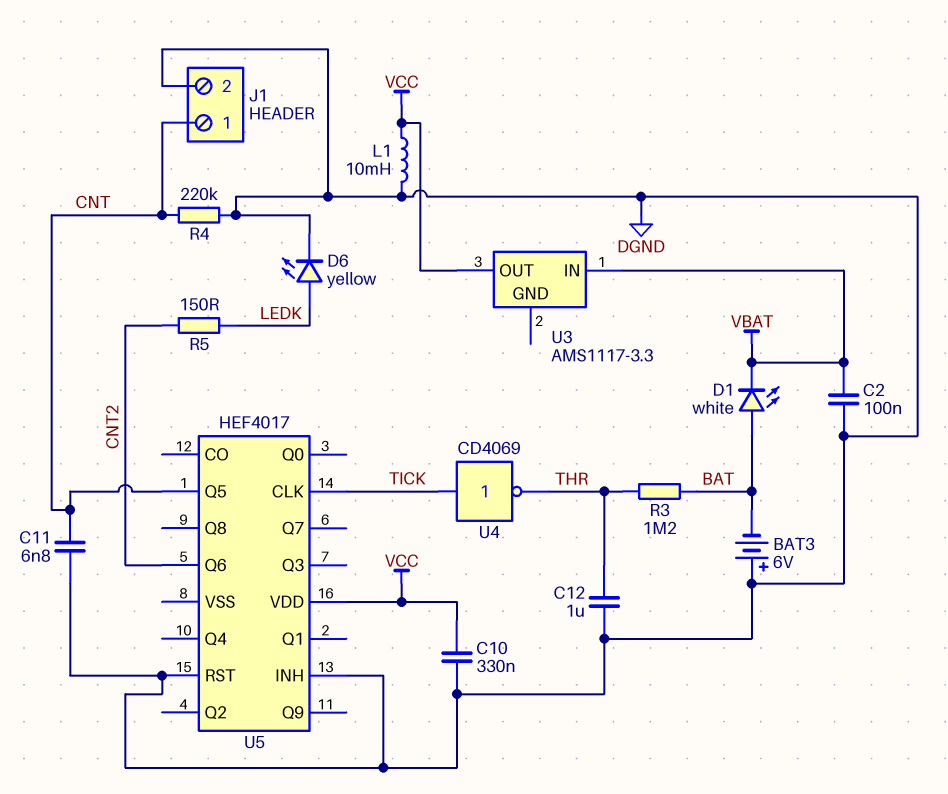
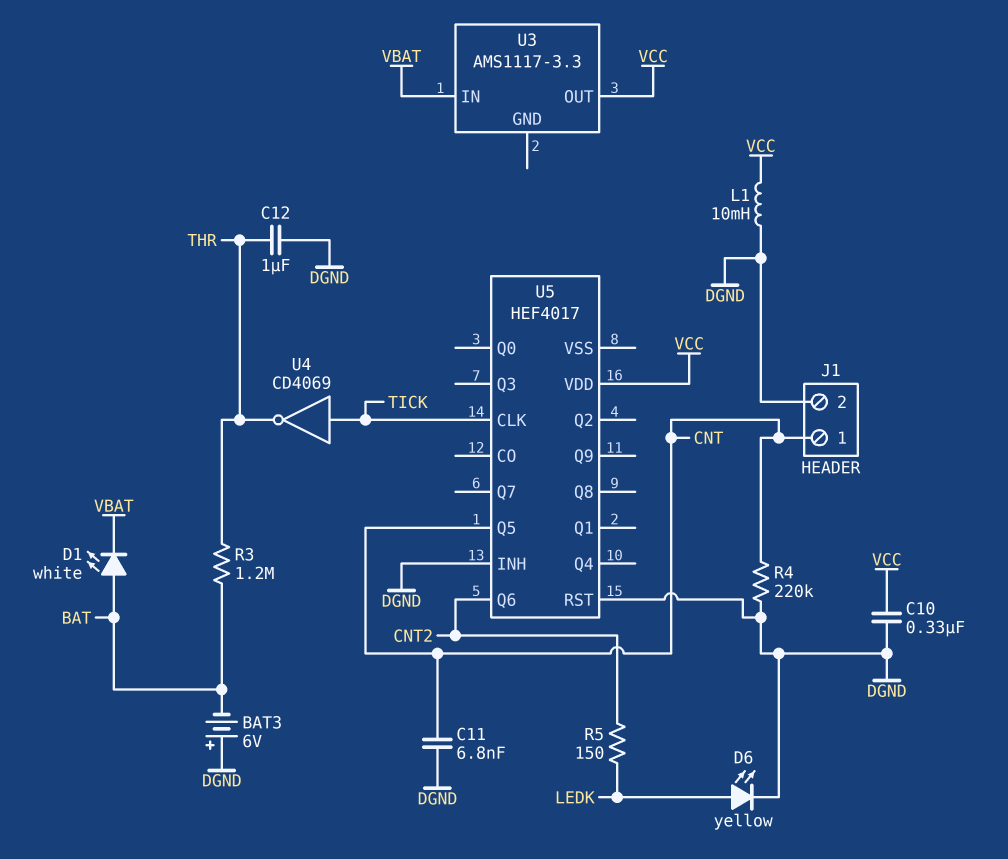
C2: 100nF (DGND, VBAT) -> none

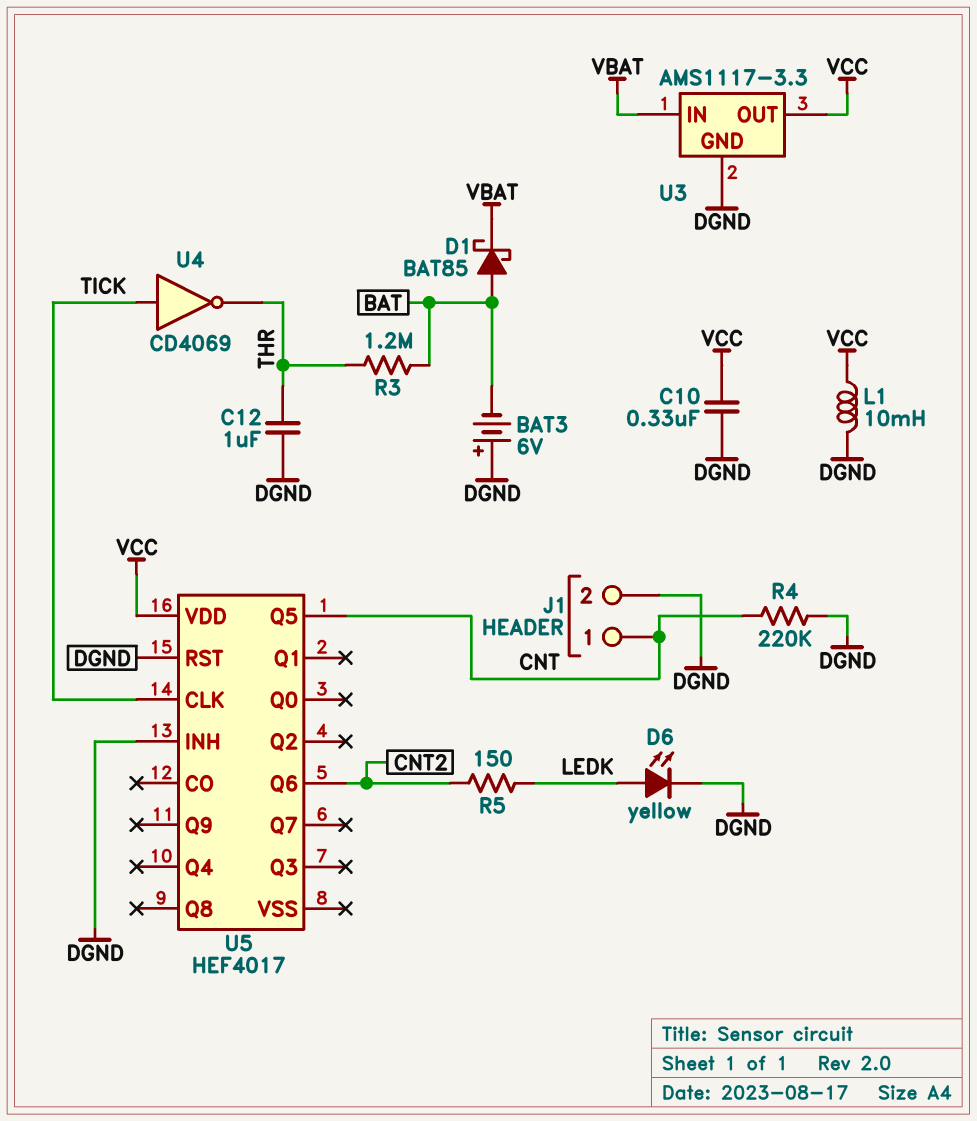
C11: 6.8nF (CNT, DGND) -> none
D1: LED white (A BAT, K VBAT) -> schottky BAT85 (A BAT, K VBAT)
U3 pin GND: none -> DGND

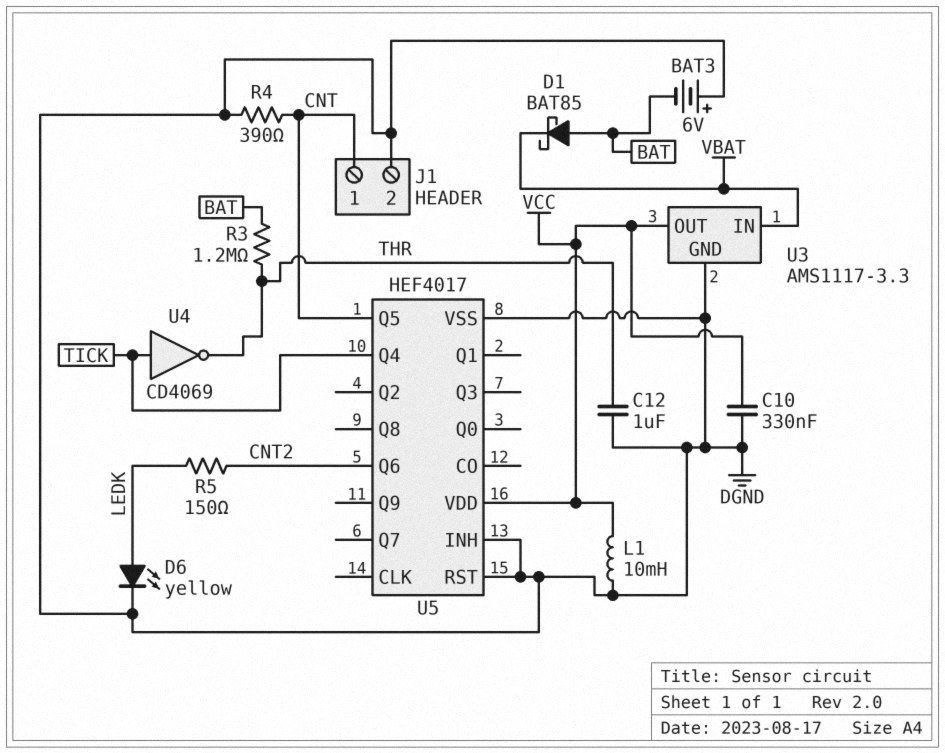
R4: 220k (CNT, DGND) -> 390 (CNT, DGND)
U5 pin CLK: TICK -> none
U5 pin Q4: none -> TICK
U5 pin VSS: none -> DGND

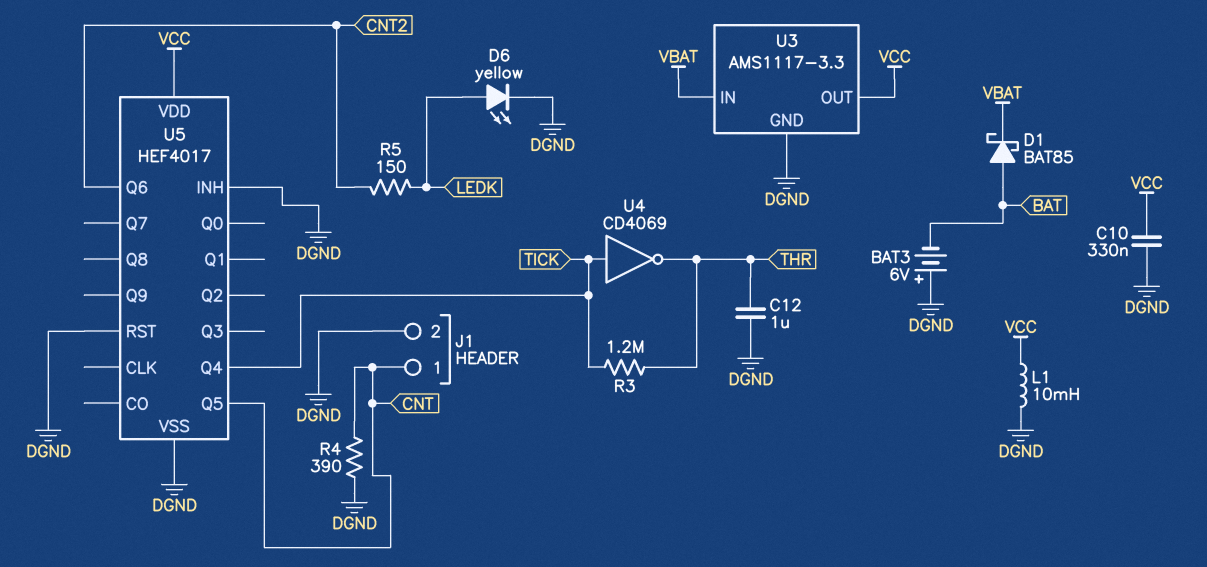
R3: 1.2M (BAT, THR) -> 1.2M (THR, TICK)

